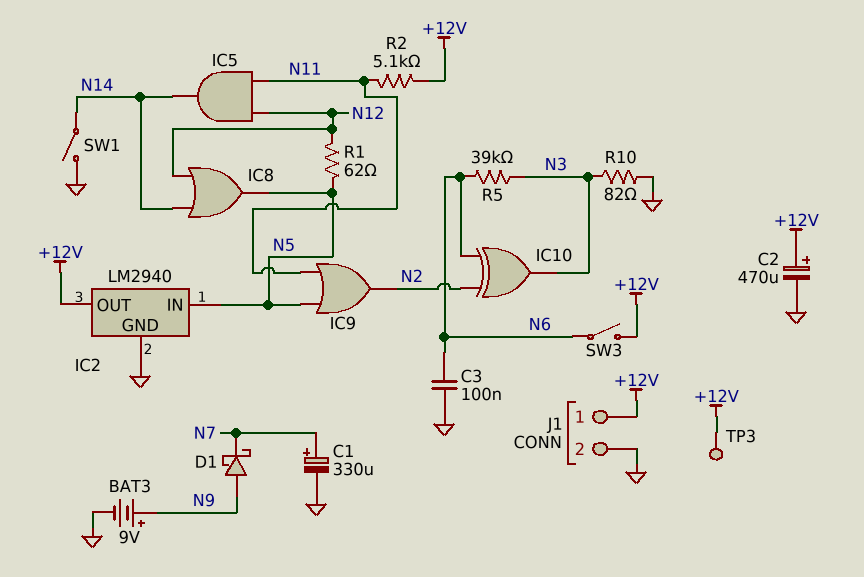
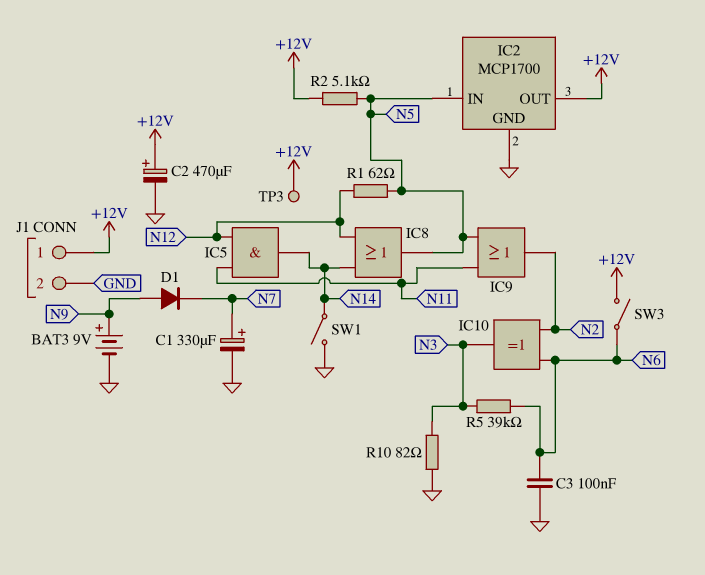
D1: schottky (A N9, K N7) -> diode (A N9, K N7)
IC2: LM2940 -> MCP1700
R2: 5.1k (+12V, N11) -> 5.1k (+12V, N5)

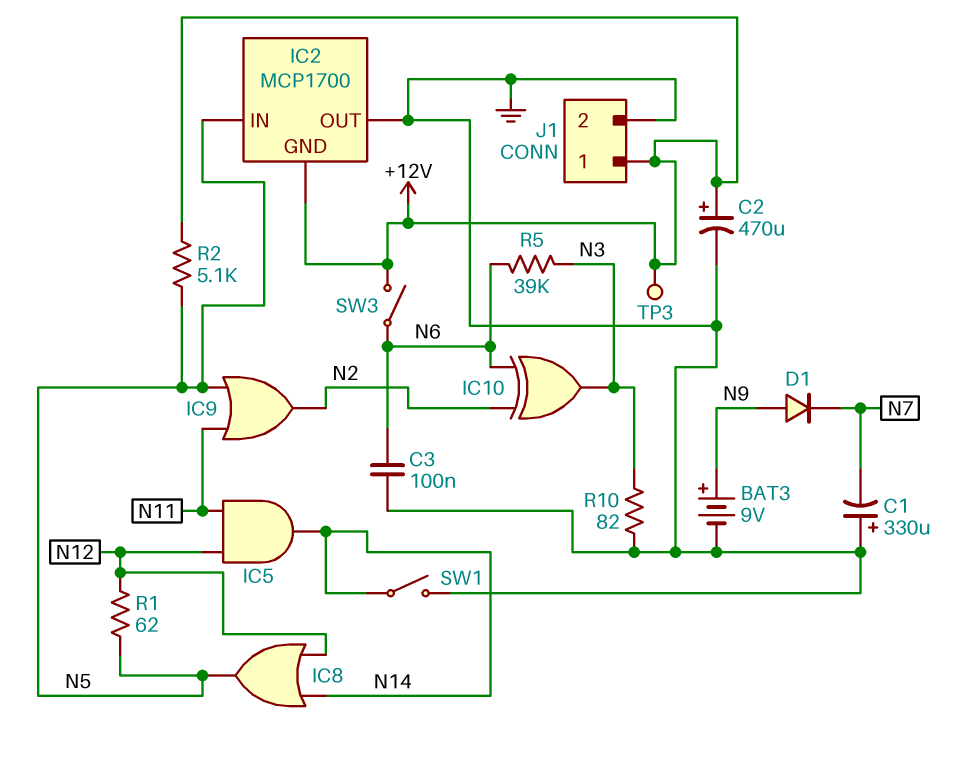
C1: 330uF (plus N7, minus GND) -> 330uF (plus GND, minus N7)
IC2 pin GND: GND -> +12V
IC2 pin OUT: +12V -> GND

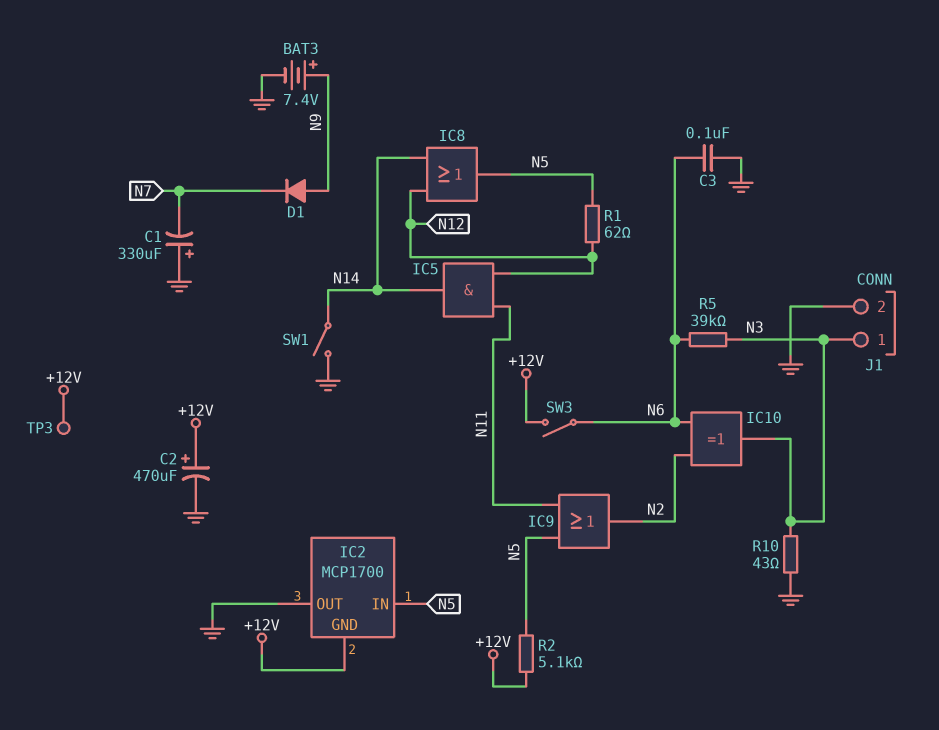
BAT3: 9V (plus N9, minus GND) -> 7.4V (plus N9, minus GND)
J1 pin 1: +12V -> N3
R10: 82 (GND, N3) -> 43 (GND, N3)

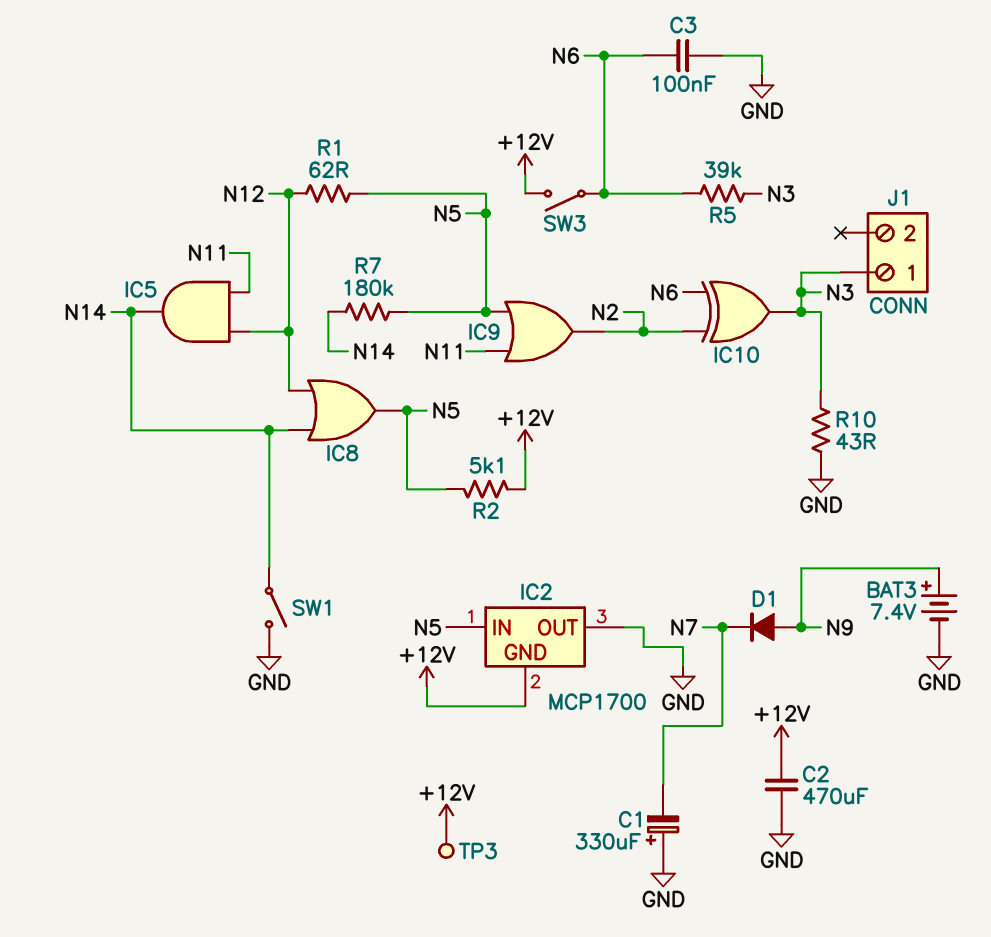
C2: 470uF (plus +12V, minus GND) -> 470uF (+12V, GND)
J1 pin 2: GND -> none
R7: none -> 180k (N5, N14)

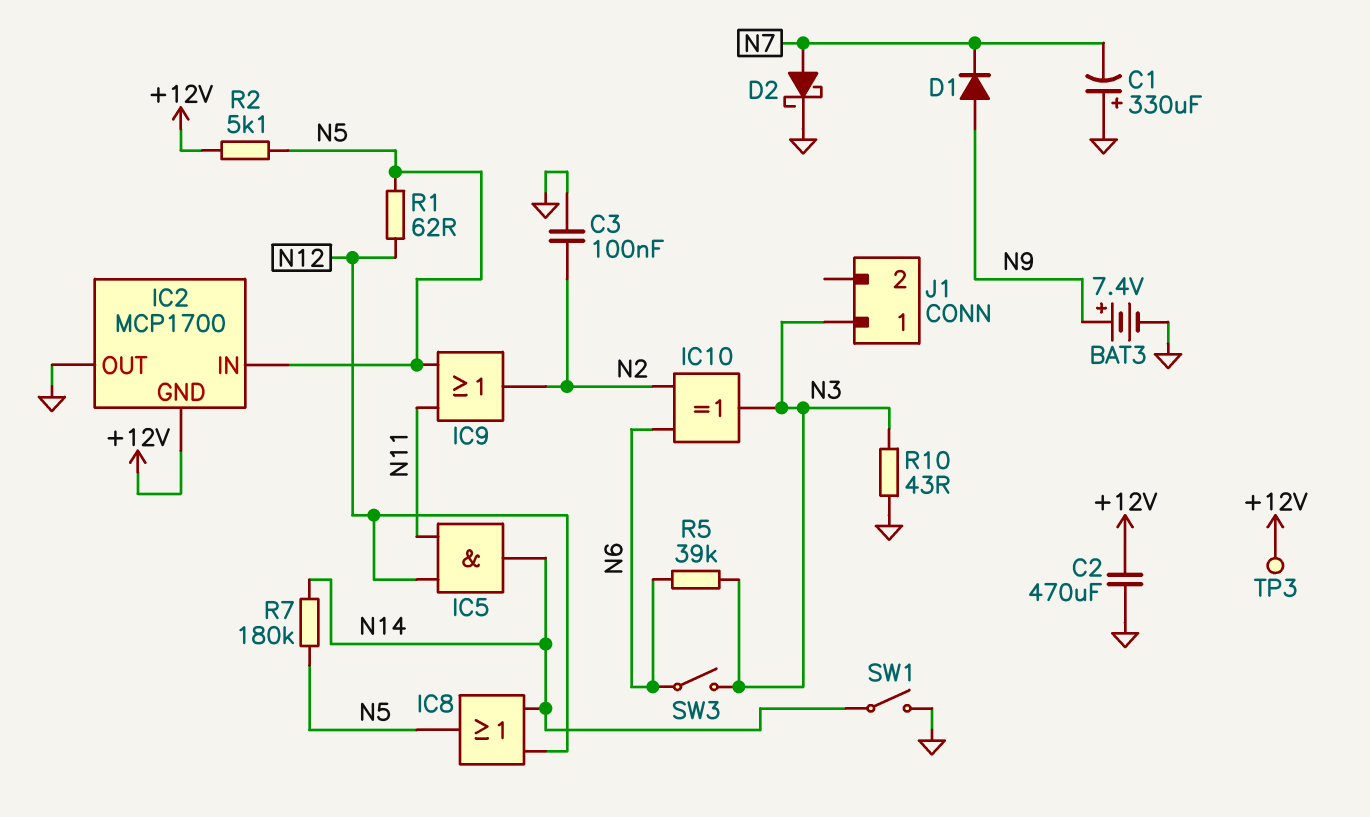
C3: 100nF (GND, N6) -> 100nF (GND, N2)
D2: none -> schottky (A N7, K GND)
SW3: switch (+12V, N6) -> switch (N3, N6)

